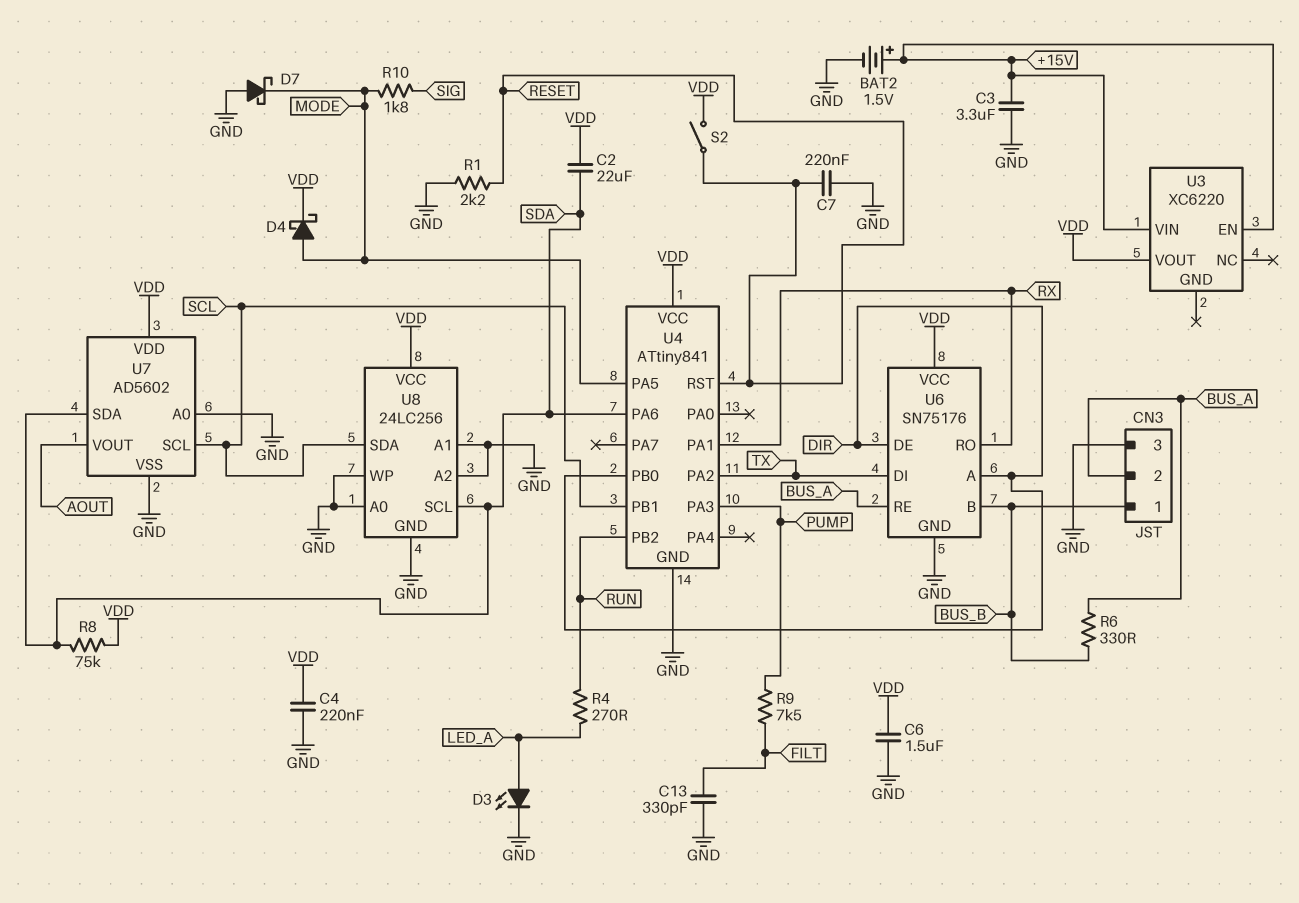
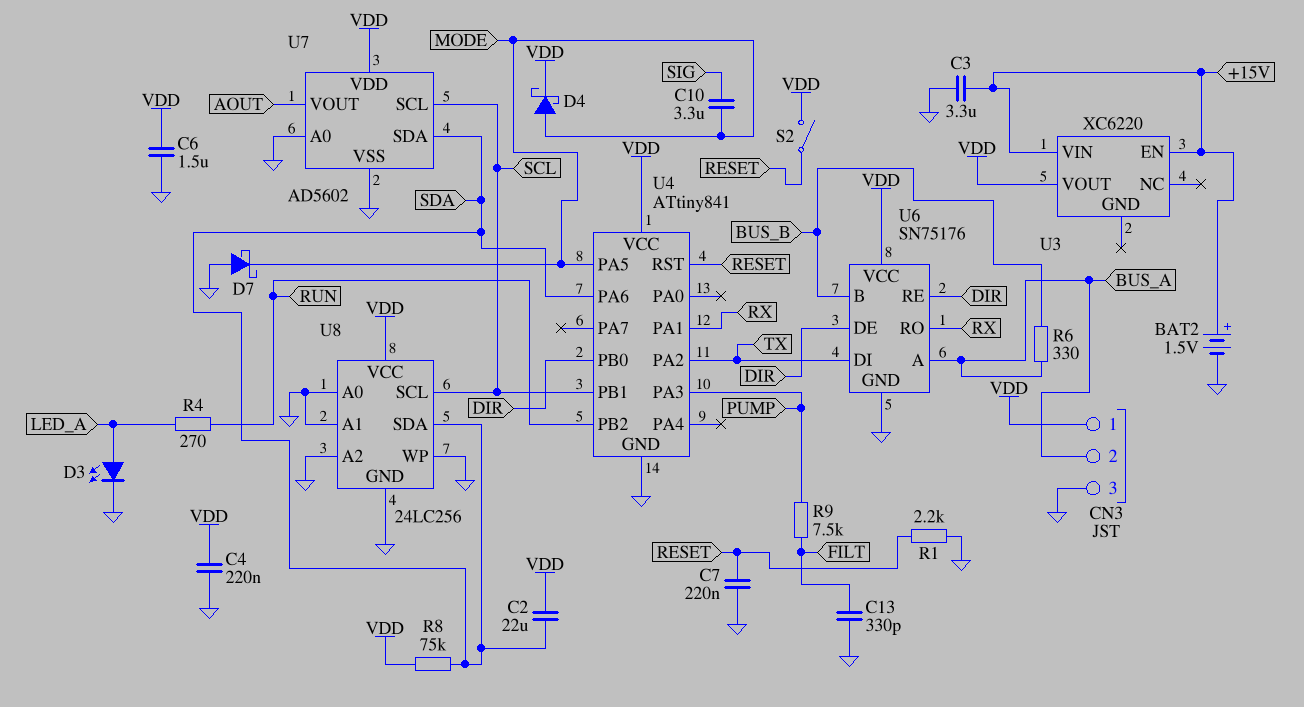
C10: none -> 3.3uF (MODE, SIG)
CN3 pin 1: BUS_B -> VDD
R10: 1.8k (MODE, SIG) -> none
U6 pin A: DIR -> BUS_A
U6 pin RE: BUS_A -> DIR
U8 pin SCL: SDA -> SCL
U8 pin SDA: SCL -> SDA

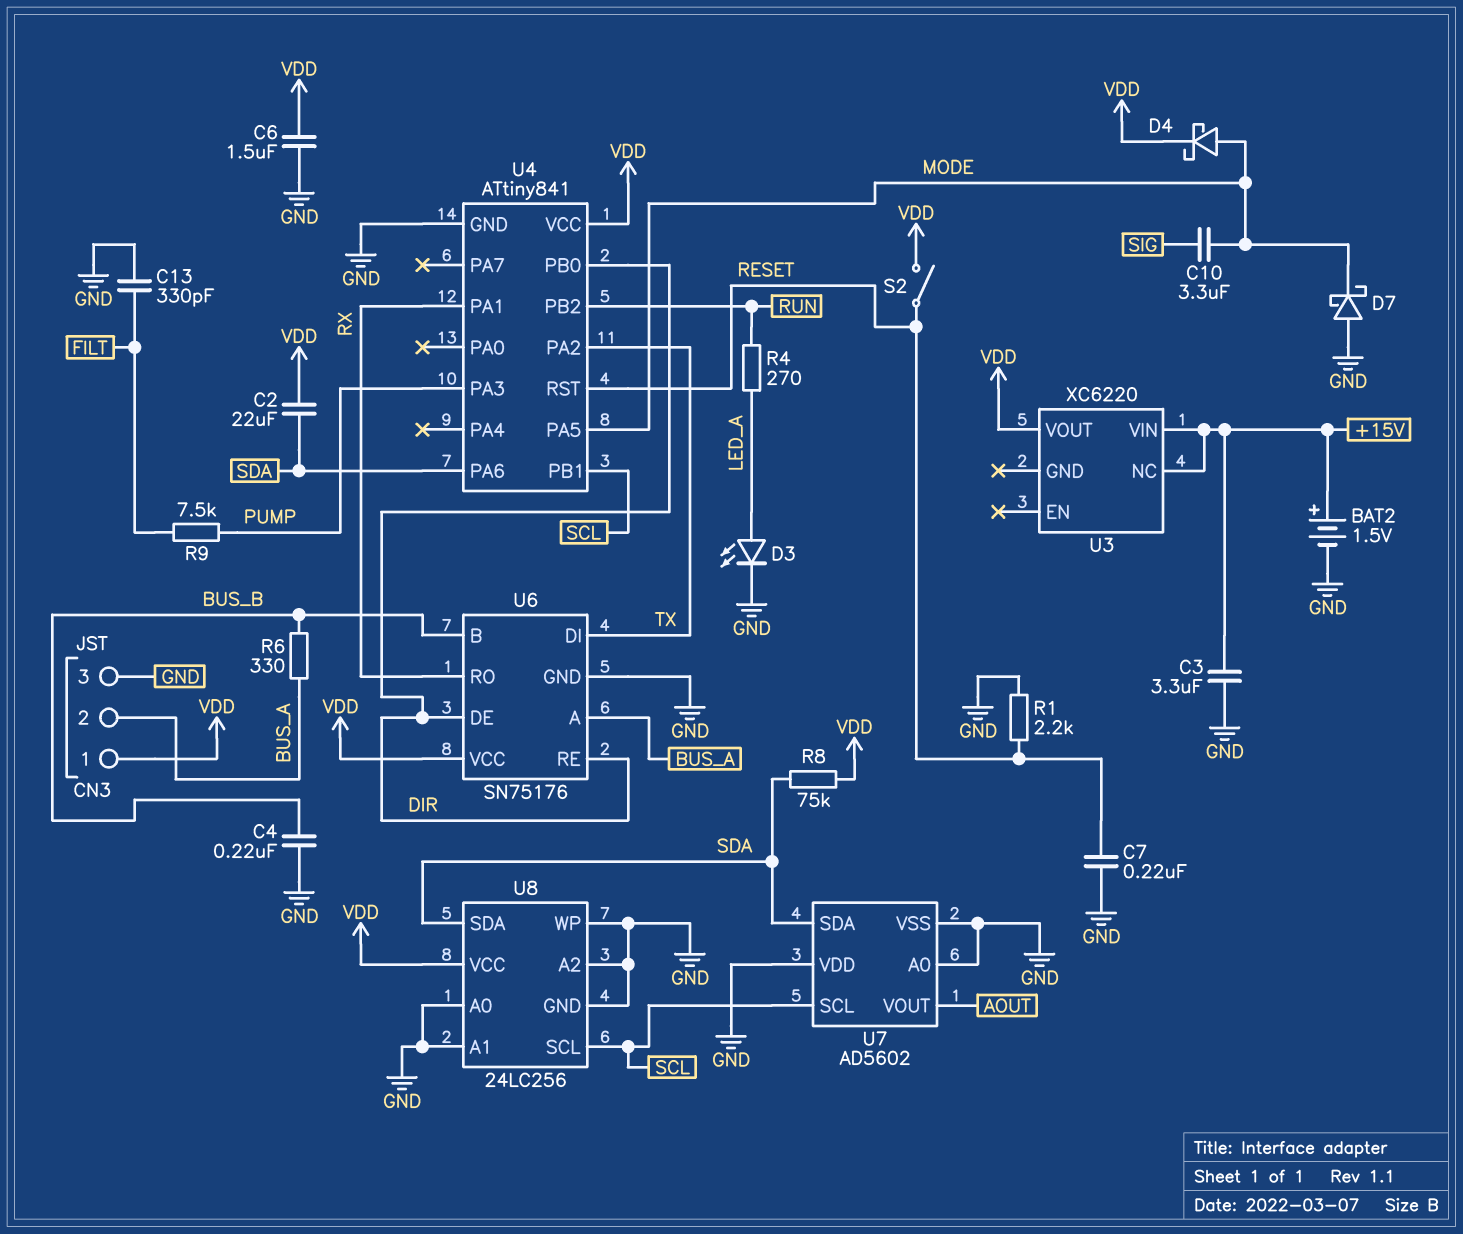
C4: 220nF (GND, VDD) -> 220nF (BUS_B, GND)
U3 pin EN: +15V -> none
U3 pin NC: none -> +15V
U7 pin VDD: VDD -> GND

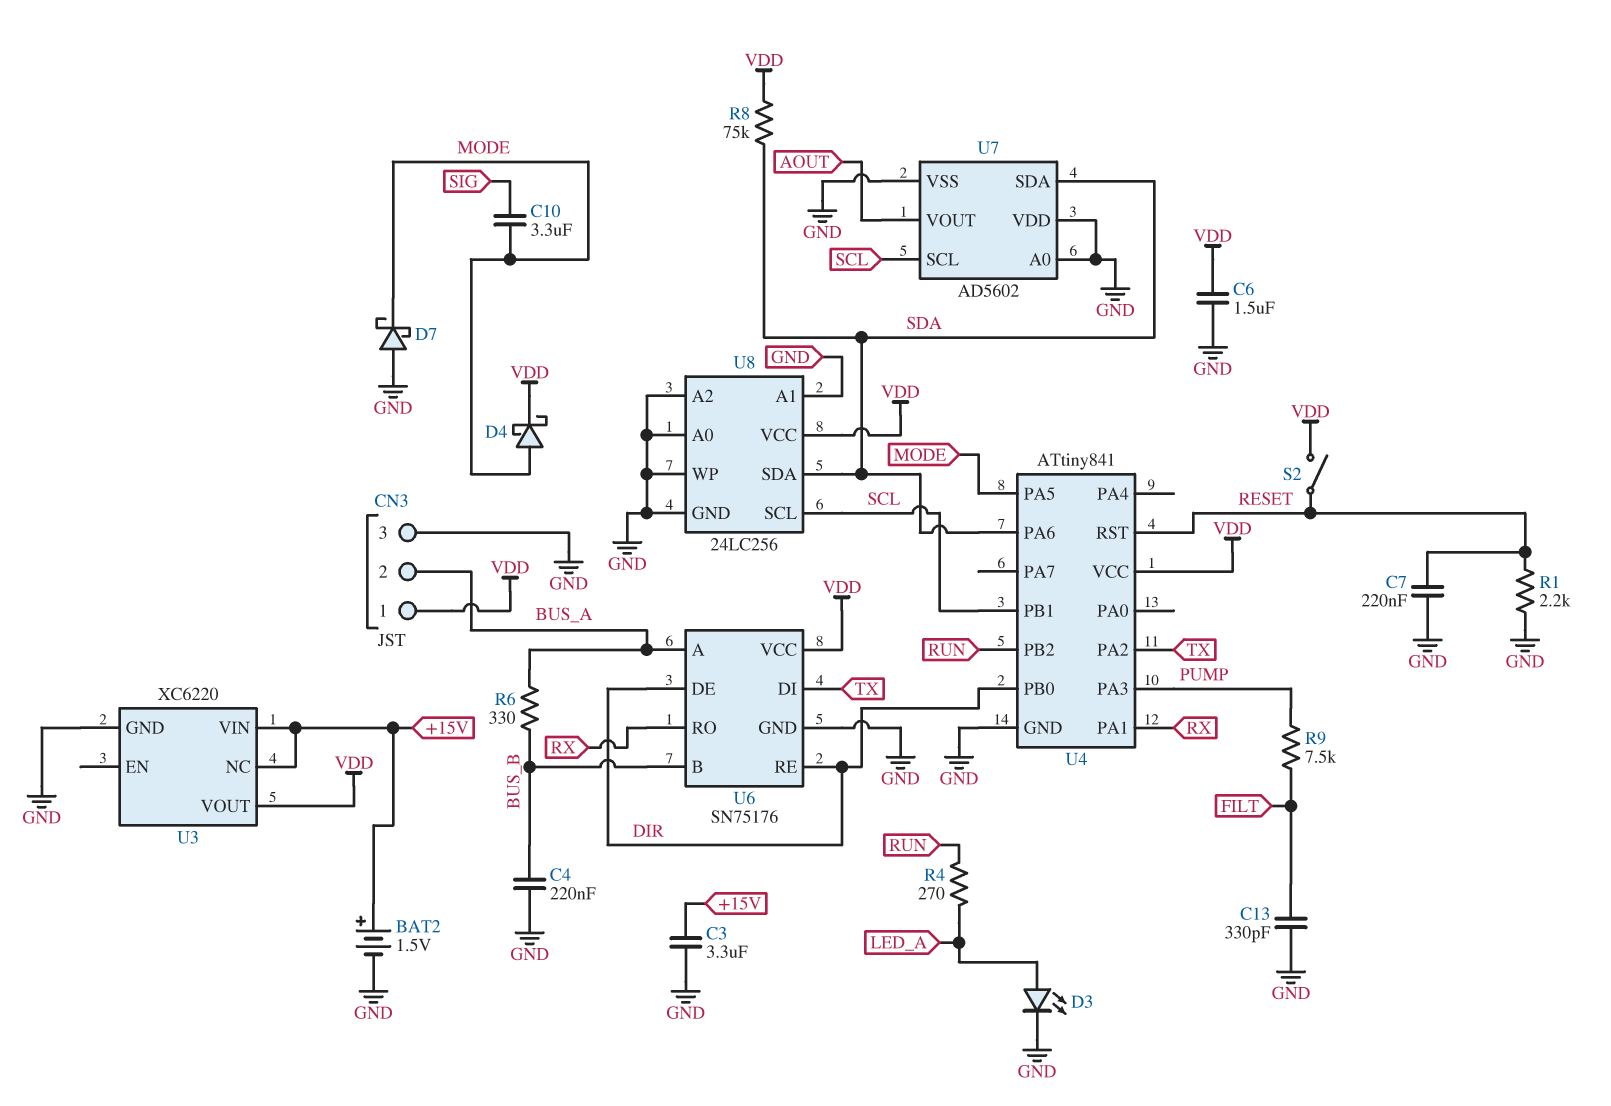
C2: 22uF (SDA, VDD) -> none
U3 pin GND: none -> GND

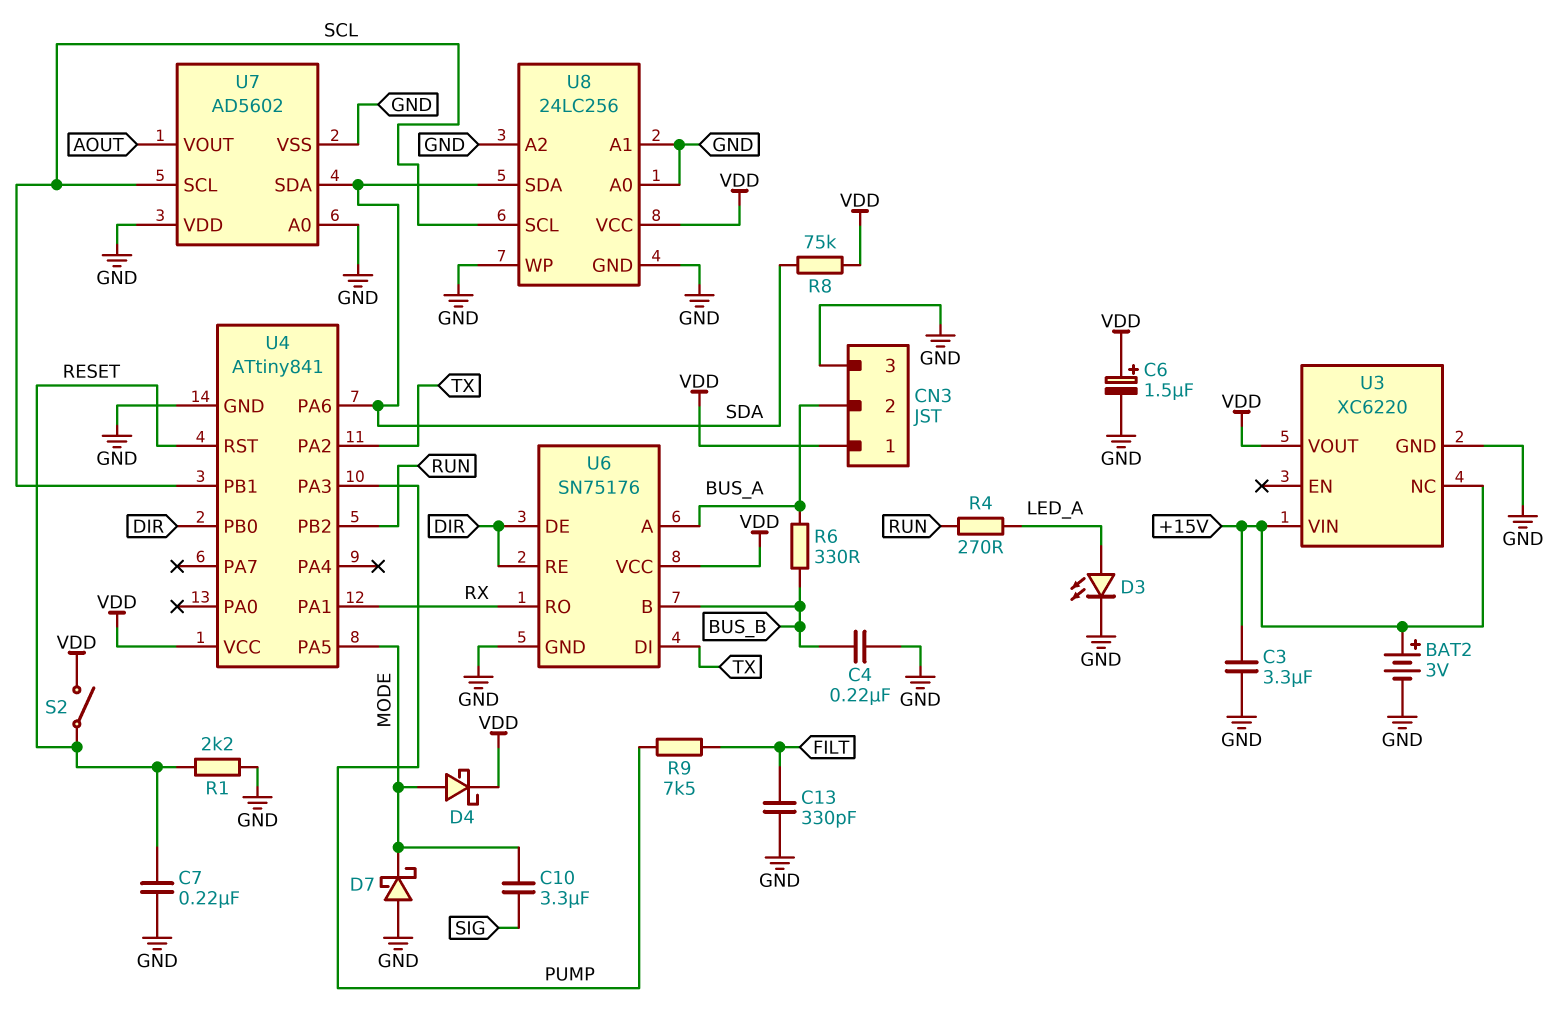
BAT2: 1.5V (plus +15V, minus GND) -> 3V (plus +15V, minus GND)
C6: 1.5uF (GND, VDD) -> 1.5uF (plus VDD, minus GND)

